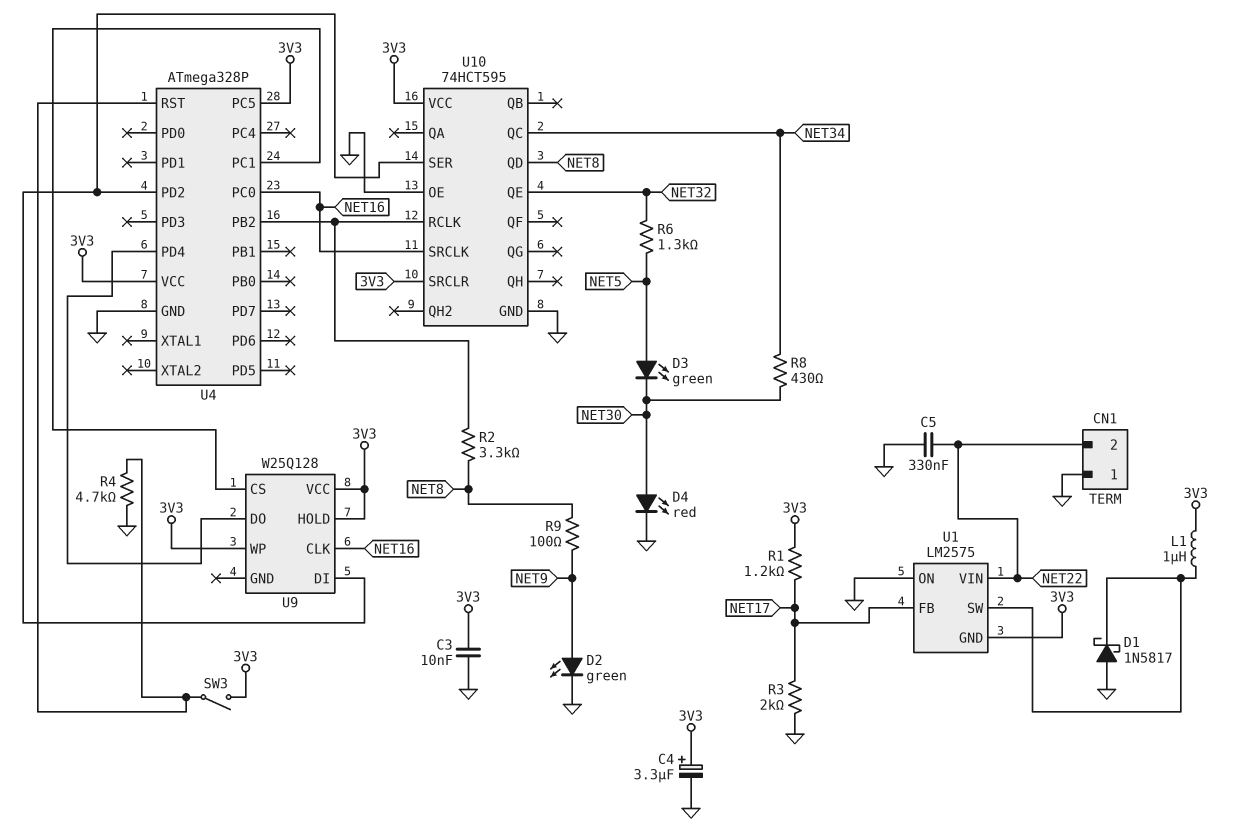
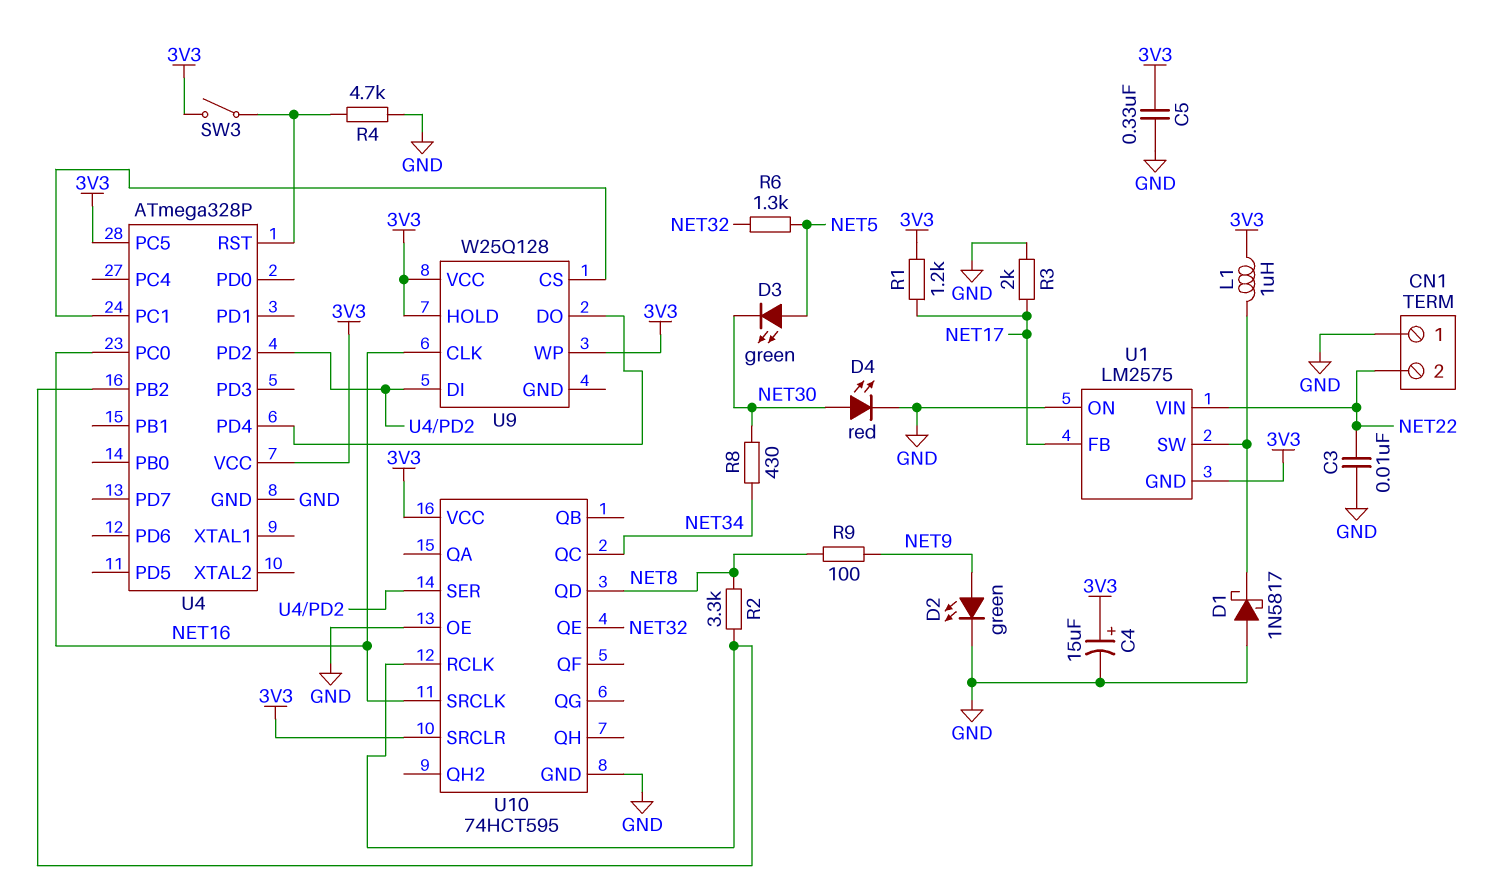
C3: 10nF (3V3, GND) -> 10nF (GND, NET22)
C4: 3.3uF (plus 3V3, minus GND) -> 15uF (plus 3V3, minus GND)
C5: 330nF (GND, NET22) -> 330nF (3V3, GND)

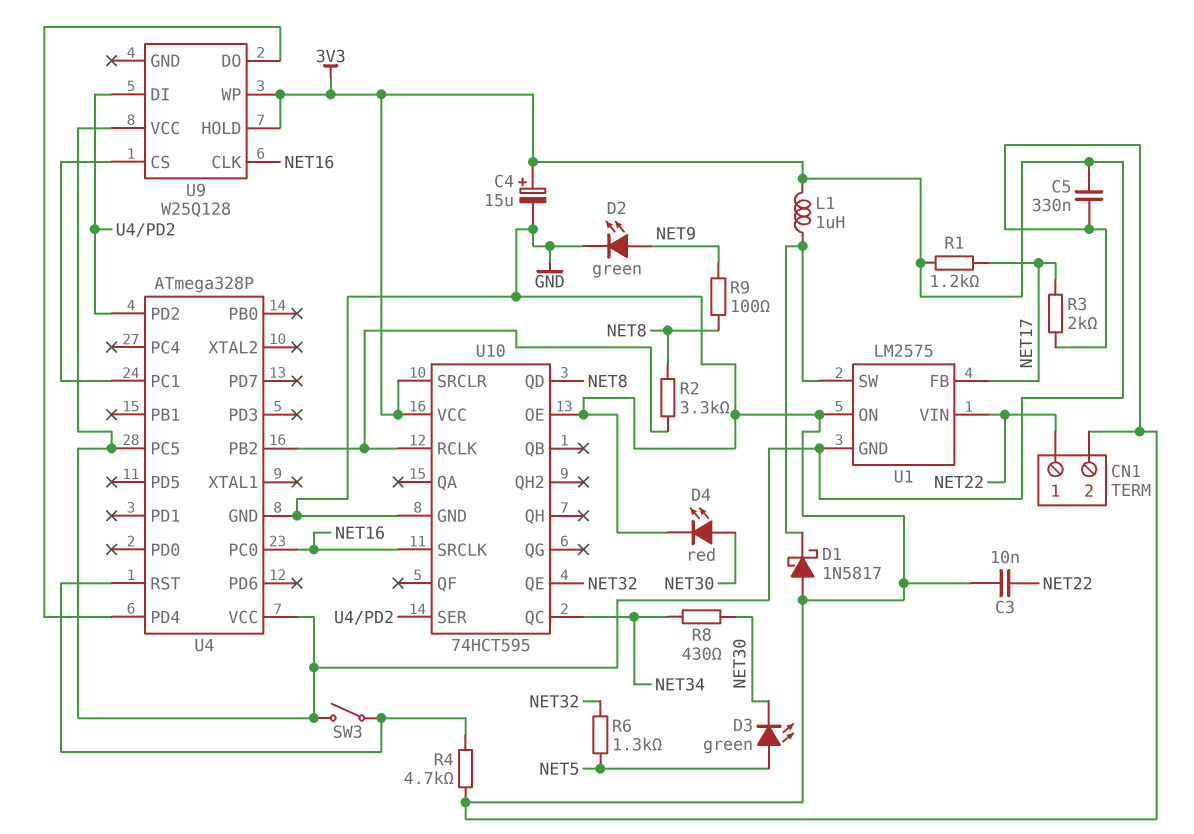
CN1 pin 1: GND -> NET22
CN1 pin 2: NET22 -> GND

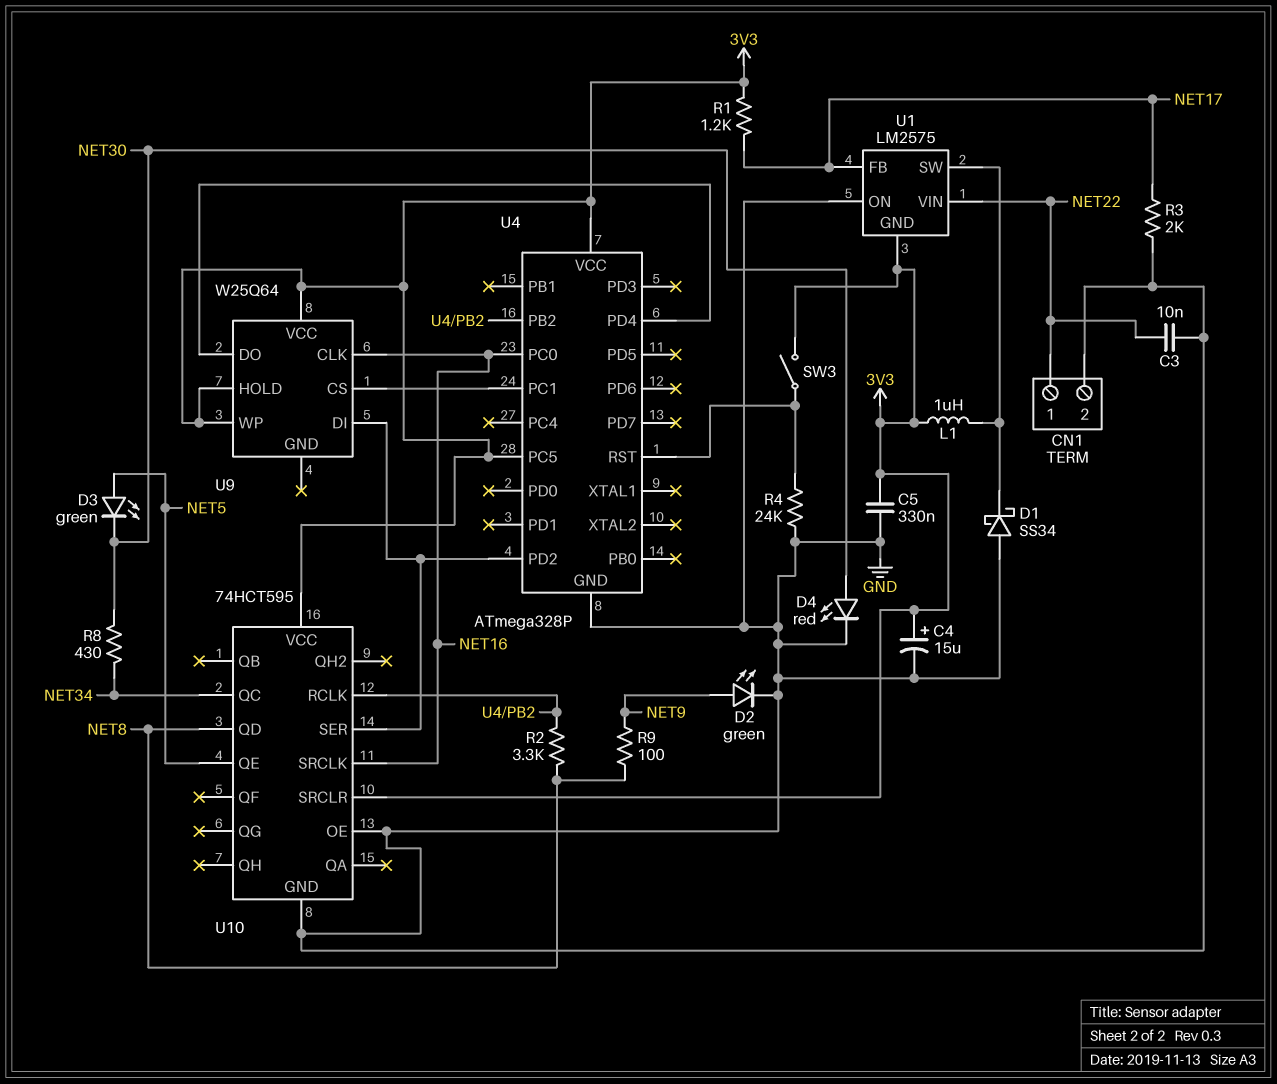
D1: schottky 1N5817 (A GND, K U1/SW) -> schottky SS34 (A GND, K U1/SW)
R4: 4.7k (GND, U4/RST) -> 24k (GND, U4/RST)
R6: 1.3k (NET5, NET32) -> none
U9: W25Q128 -> W25Q64
U10 pin QE: NET32 -> NET5

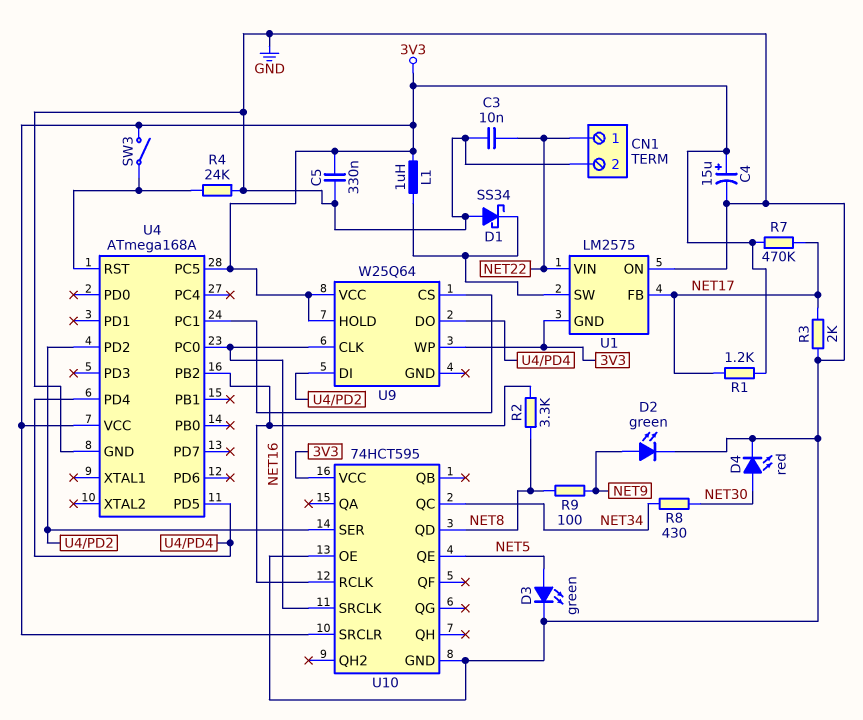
D3: LED green (A NET5, K NET30) -> LED green (A NET5, K GND)
R7: none -> 470k (3V3, NET17)
U4: ATmega328P -> ATmega168A
U4 pin PD5: none -> U4/PD4

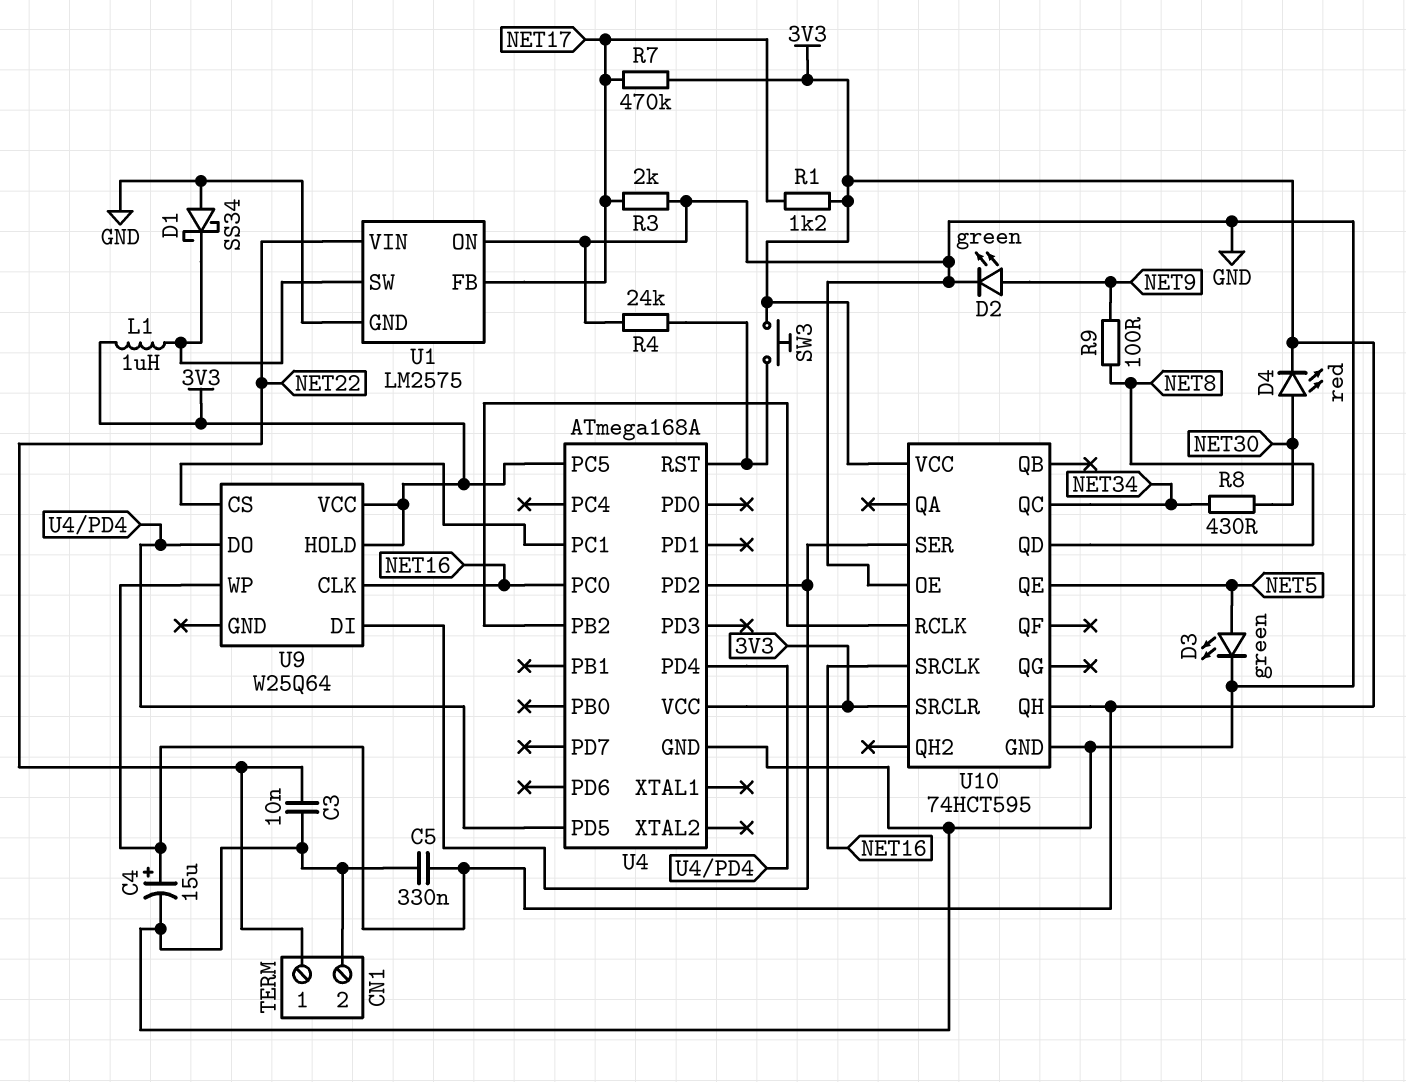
D4: LED red (A NET30, K GND) -> LED red (A NET30, K 3V3)
R2: 3.3k (NET8, U4/PB2) -> none
SW3: switch (3V3, U4/RST) -> button (3V3, U4/RST)
U1 pin GND: 3V3 -> GND
U10 pin QH: none -> 3V3

